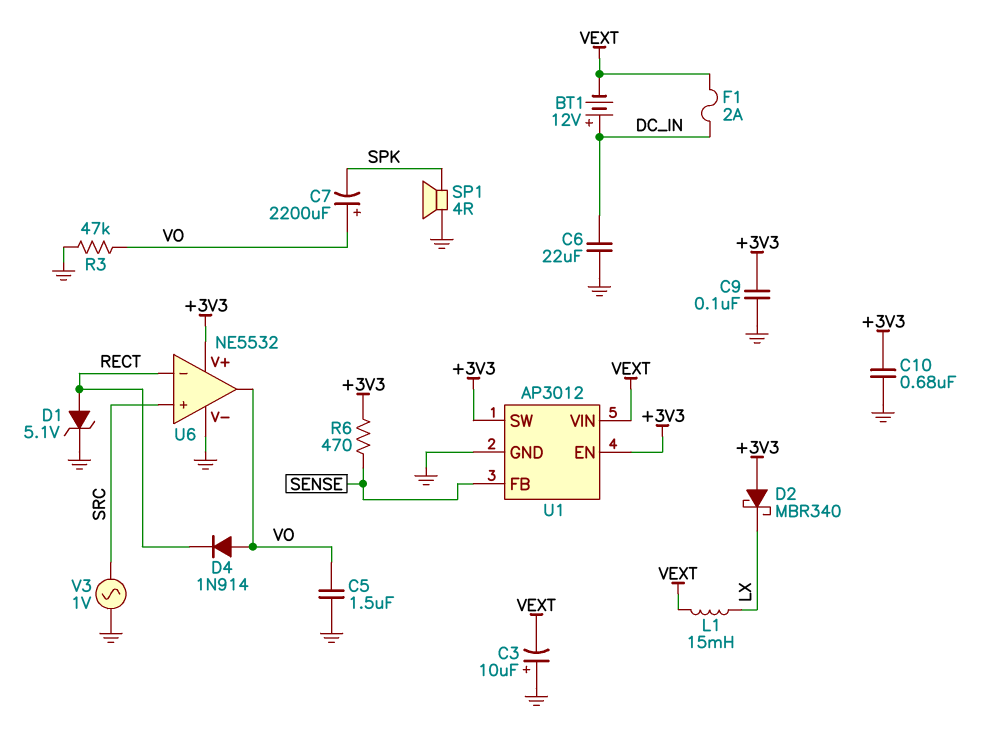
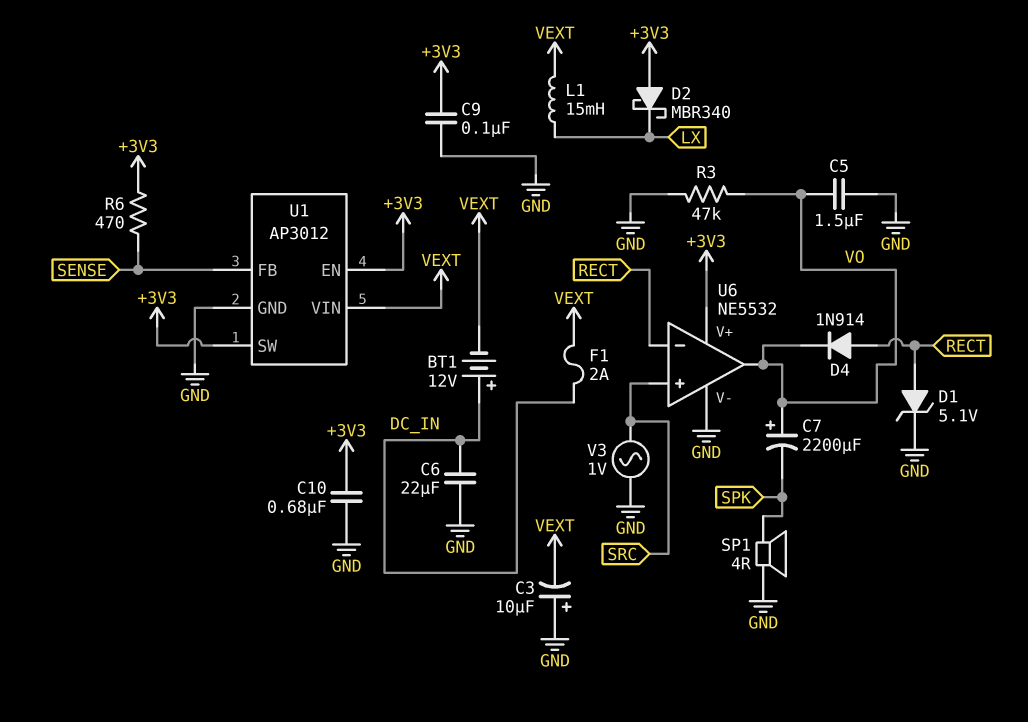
D4: diode 1N914 (A VO, K RECT) -> diode 1N914 (A RECT, K VO)

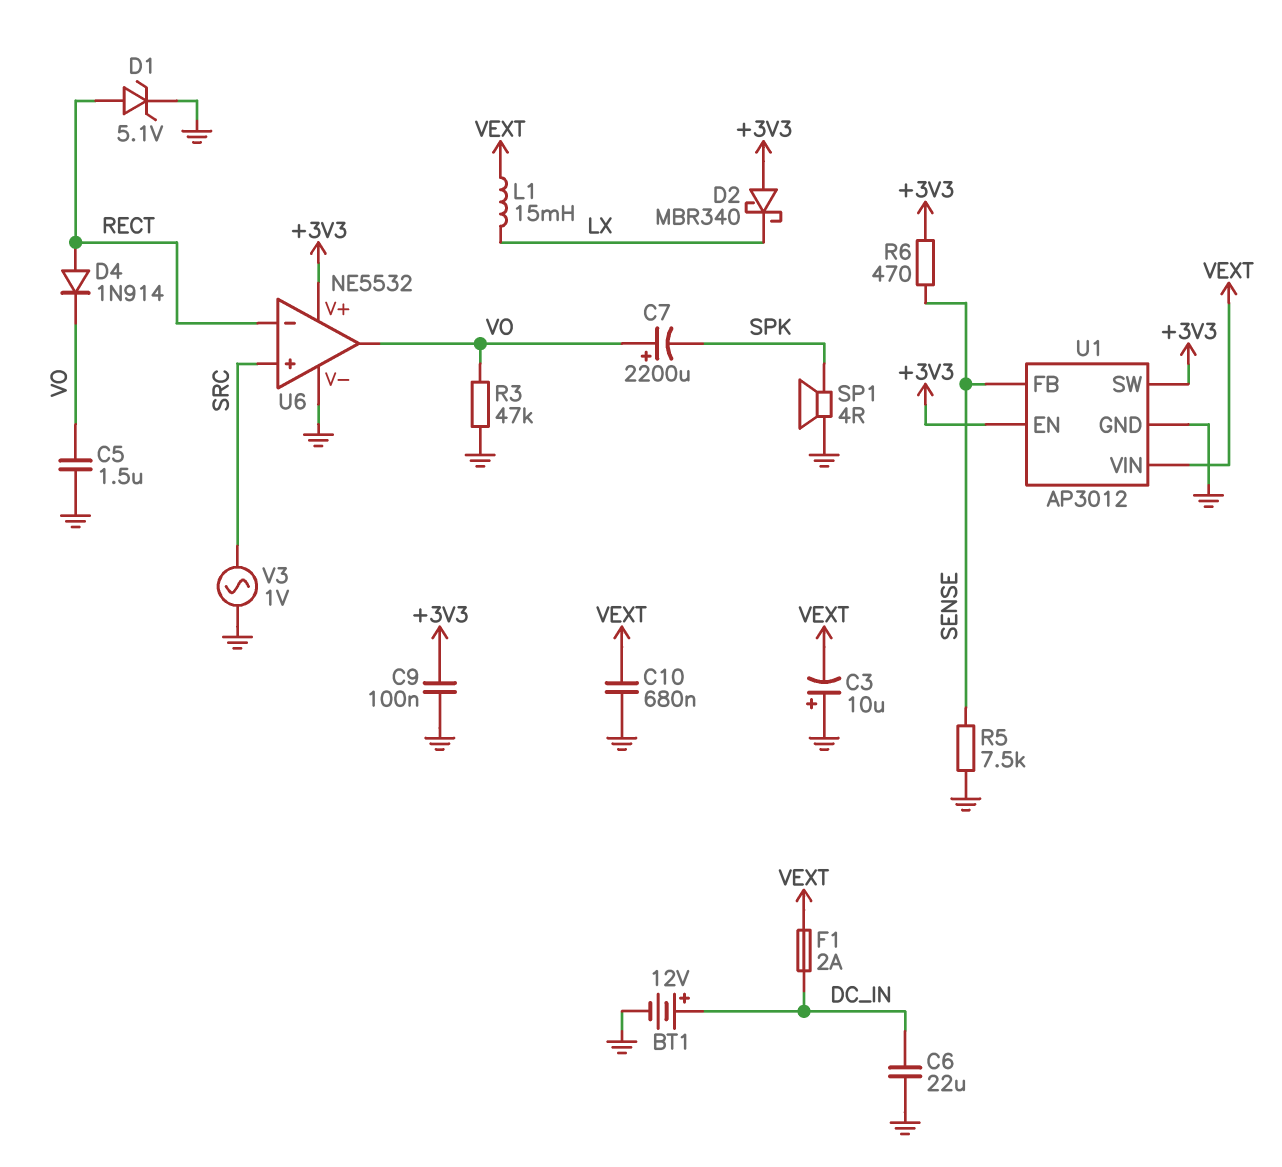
BT1: 12V (plus DC_IN, minus VEXT) -> 12V (plus DC_IN, minus GND)
C10: 680nF (+3V3, GND) -> 680nF (GND, VEXT)
R5: none -> 7.5k (GND, SENSE)

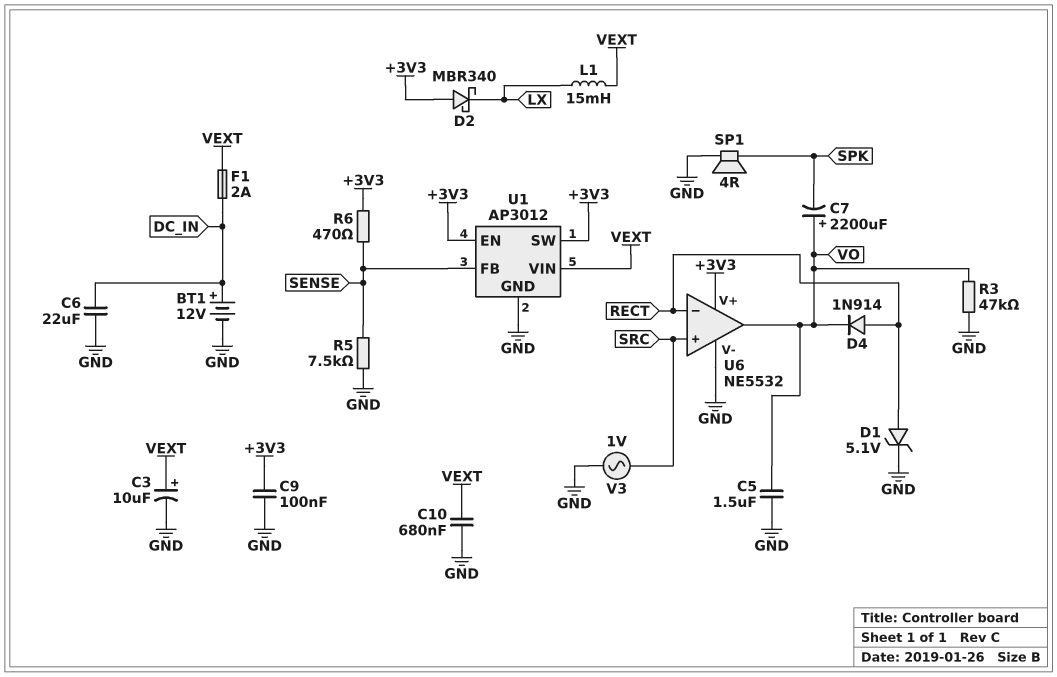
C3: 10uF (plus GND, minus VEXT) -> 10uF (plus VEXT, minus GND)

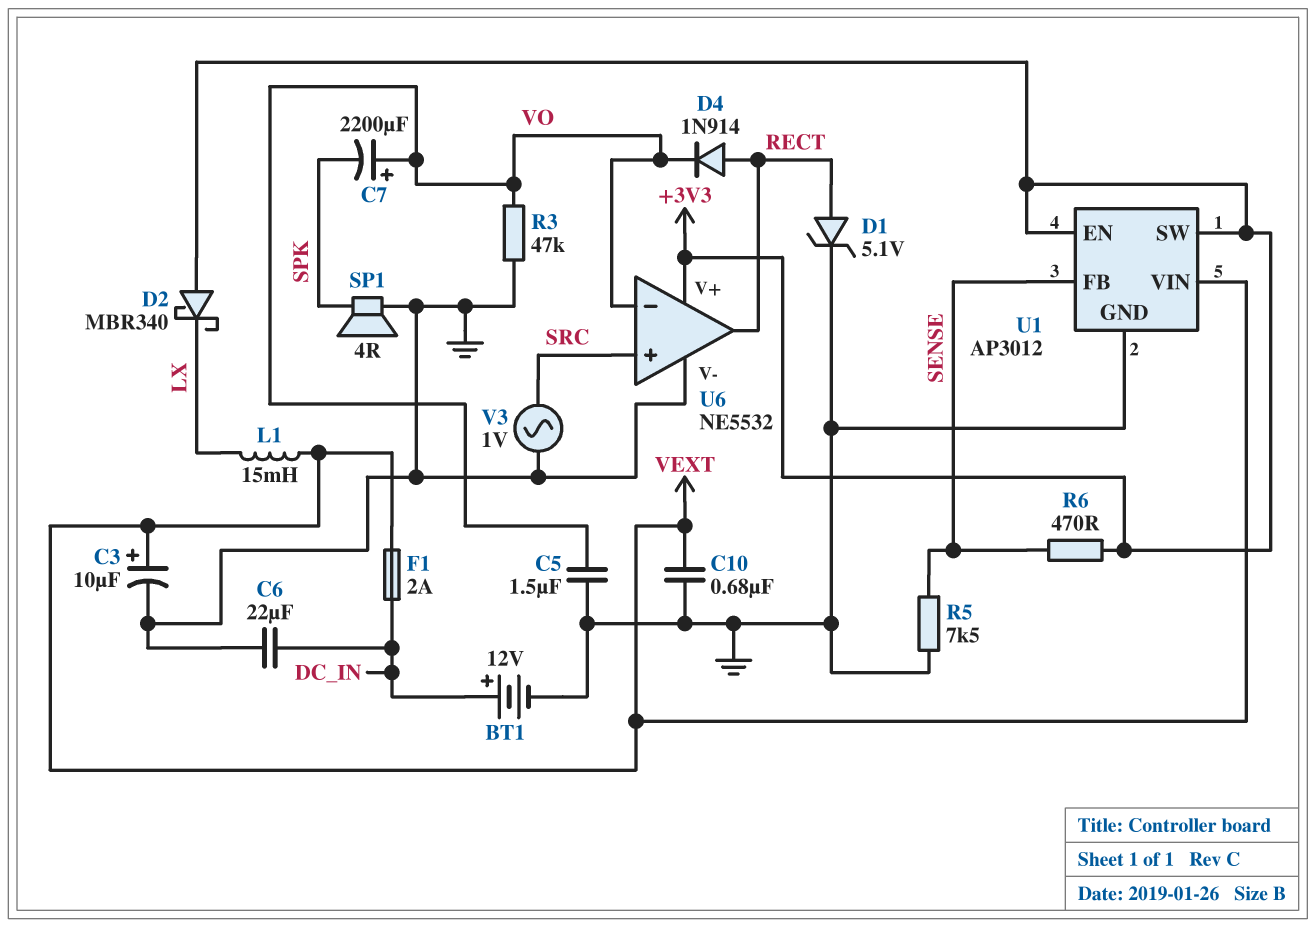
C9: 100nF (+3V3, GND) -> none
U6 pin in-: RECT -> VO
U6 pin out: VO -> RECT

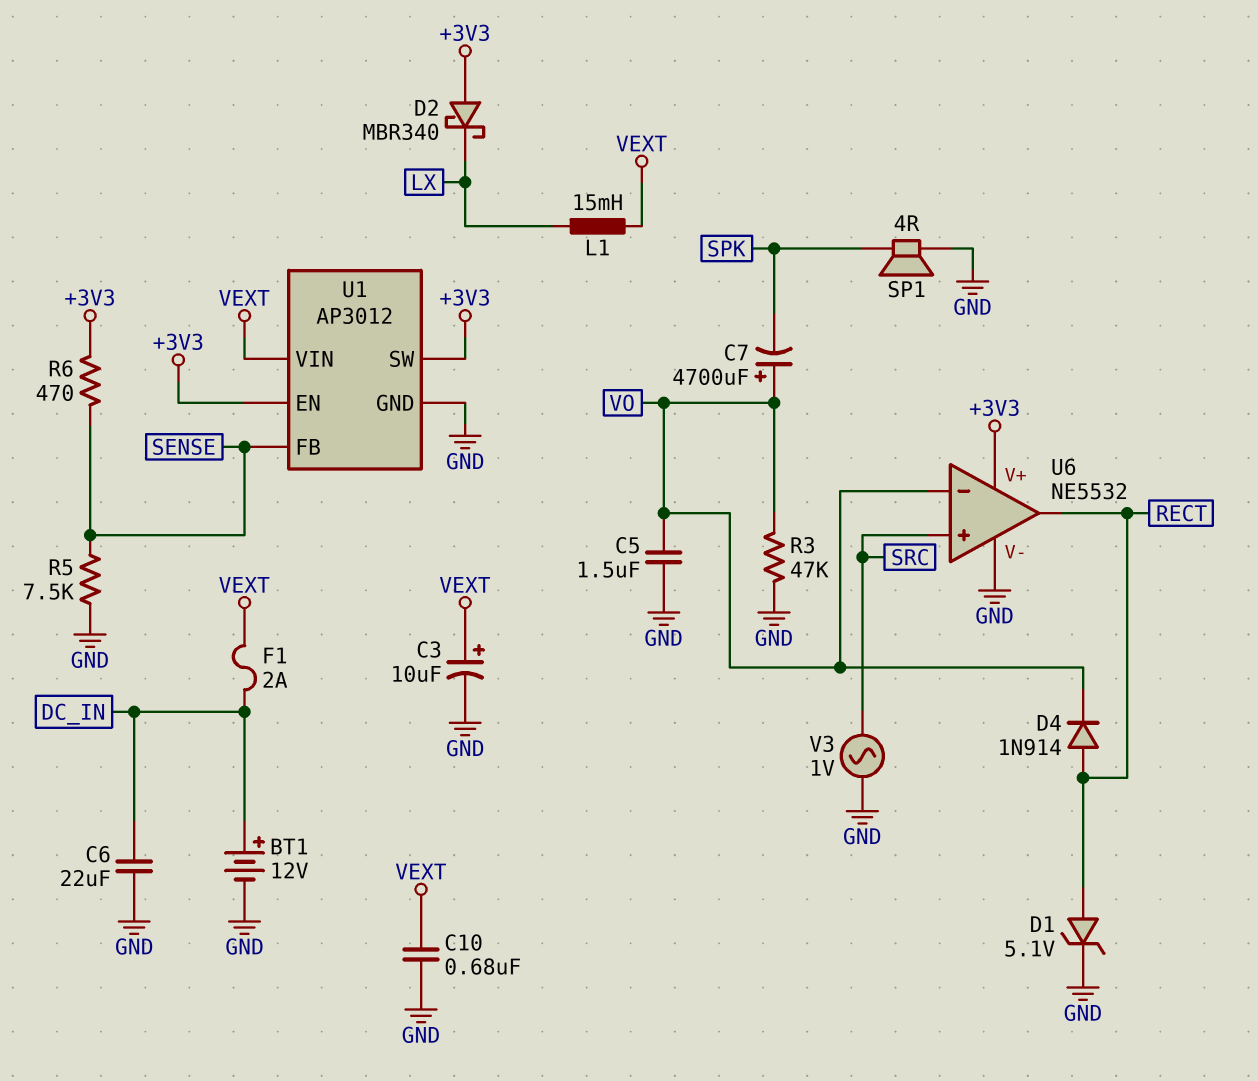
C7: 2200uF (plus VO, minus SPK) -> 4700uF (plus VO, minus SPK)

